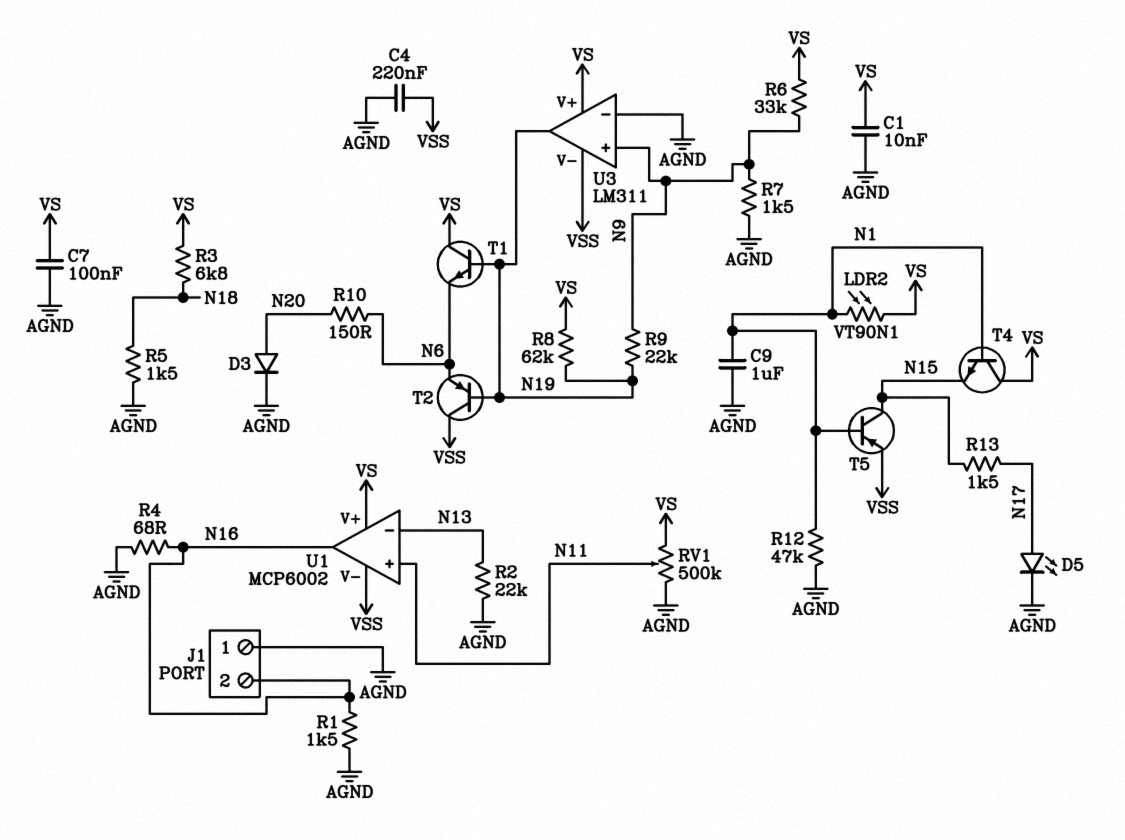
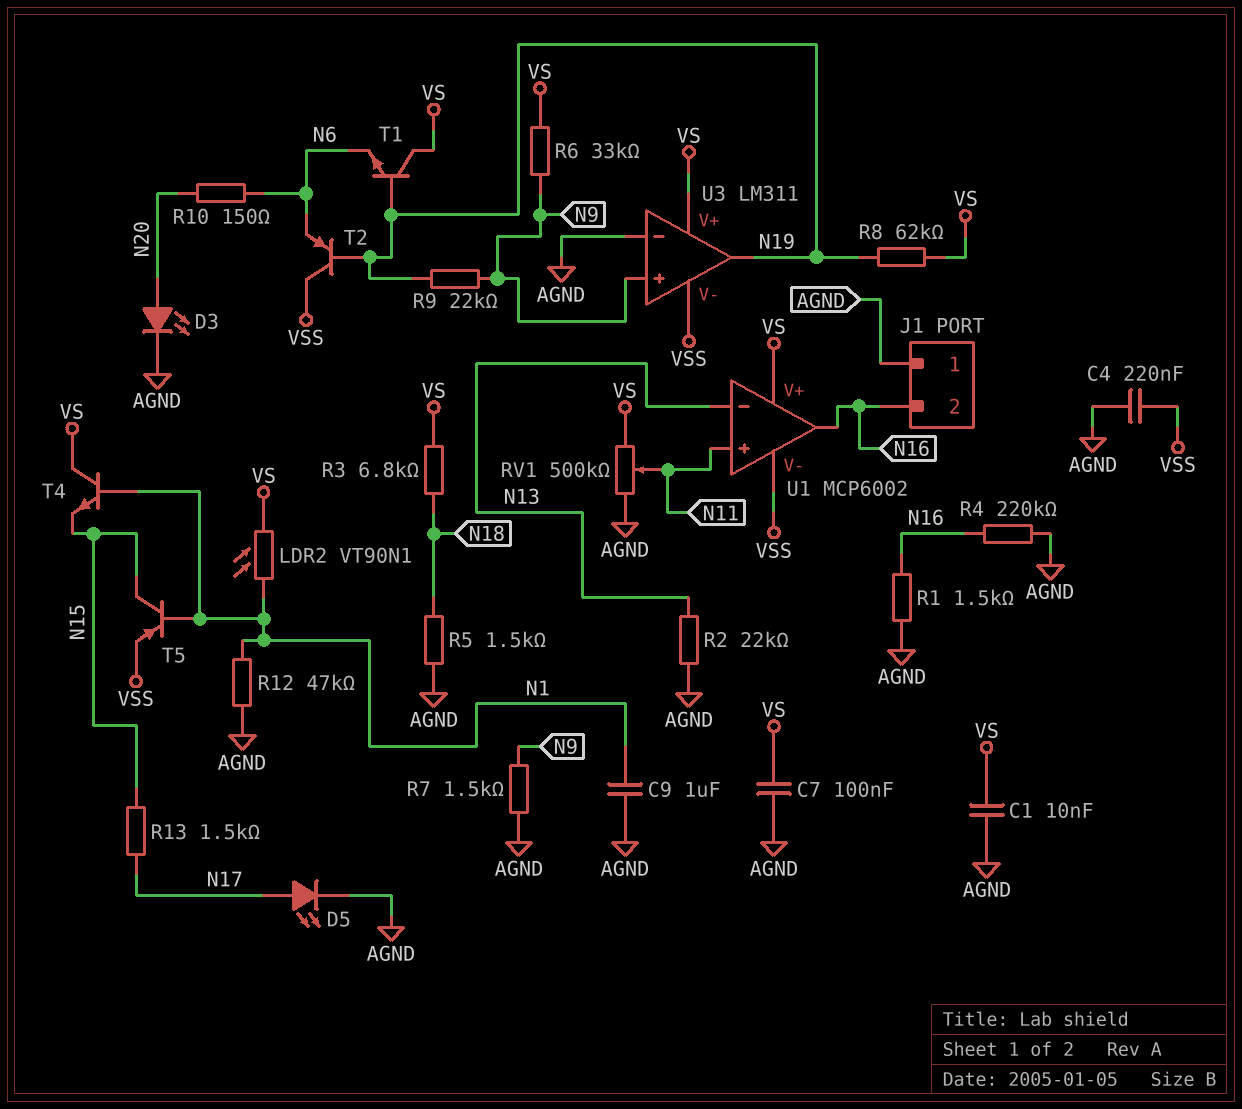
D3: diode (A N20, K AGND) -> LED (A N20, K AGND)
R4: 68 (AGND, N16) -> 220k (AGND, N16)

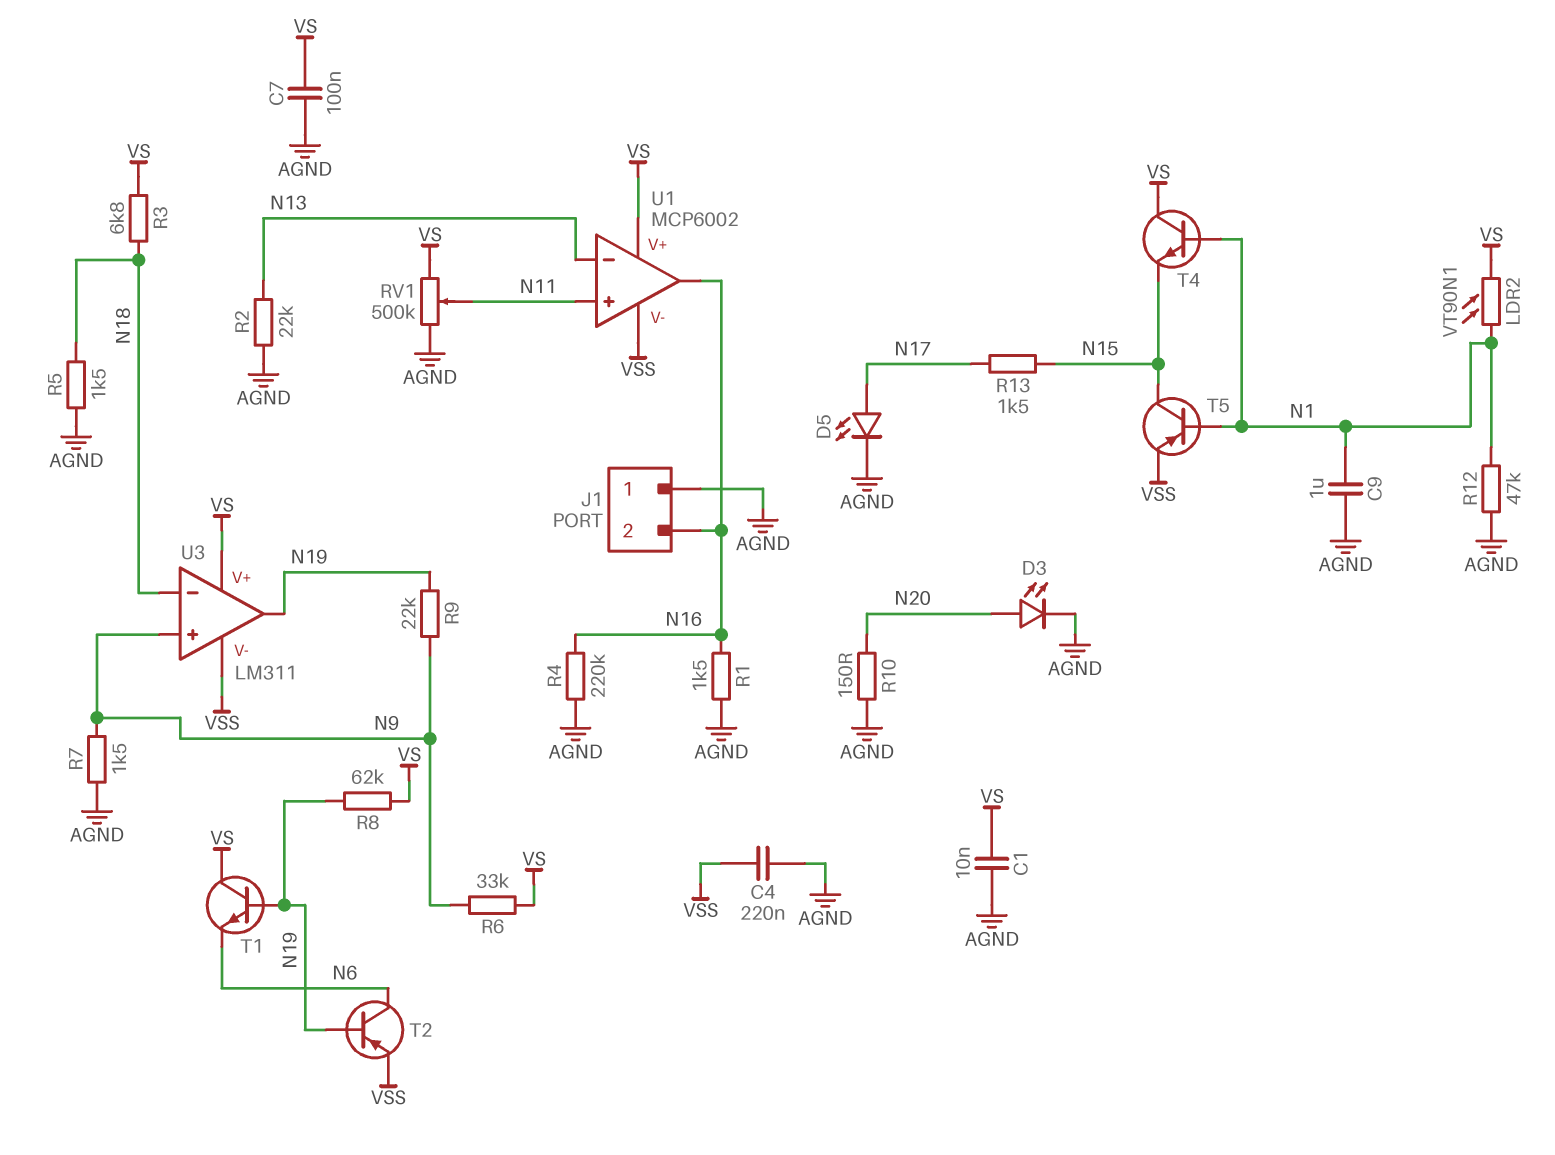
R10: 150 (N6, N20) -> 150 (AGND, N20)
T2: PNP (B N19, C VSS, E N6) -> PNP (B N19, C N6, E VSS)
U3 pin in-: AGND -> N18

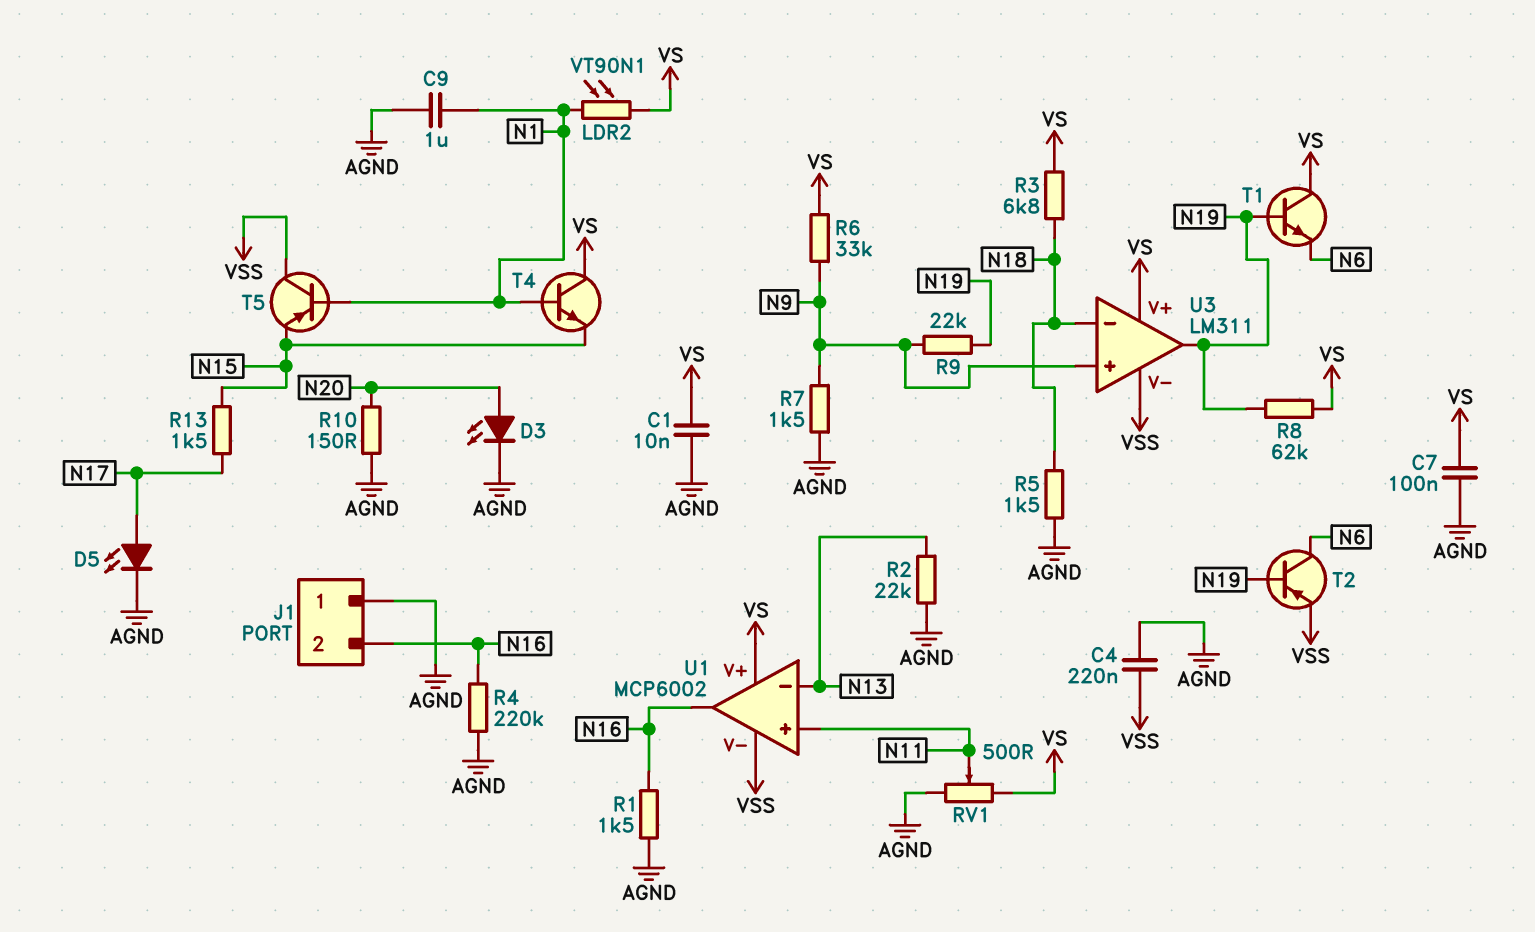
R12: 47k (AGND, N1) -> none
RV1: 500k (AGND, VS, wiper N11) -> 500 (AGND, VS, wiper N11)
T5: PNP (B N1, C N15, E VSS) -> PNP (B N1, C VSS, E N15)

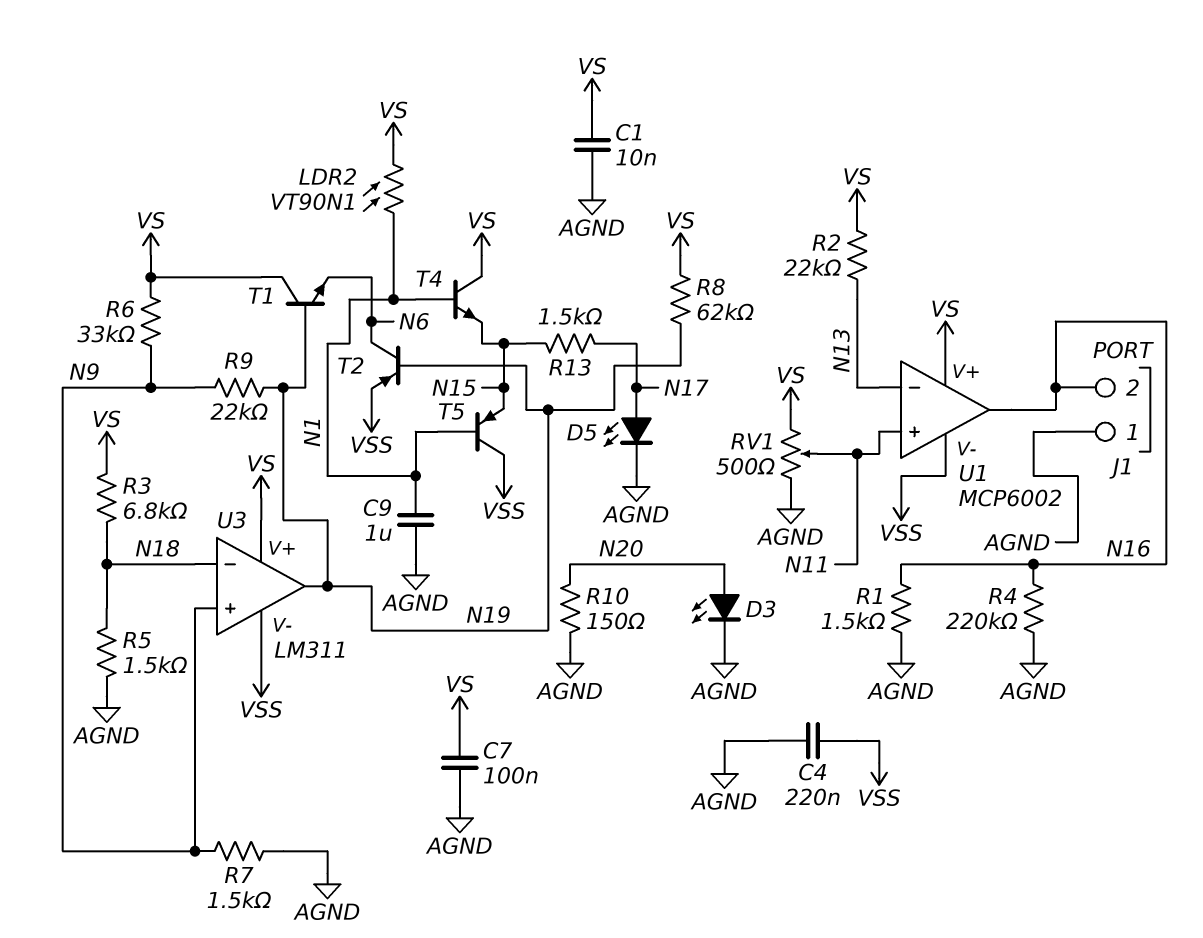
R2: 22k (AGND, N13) -> 22k (N13, VS)

